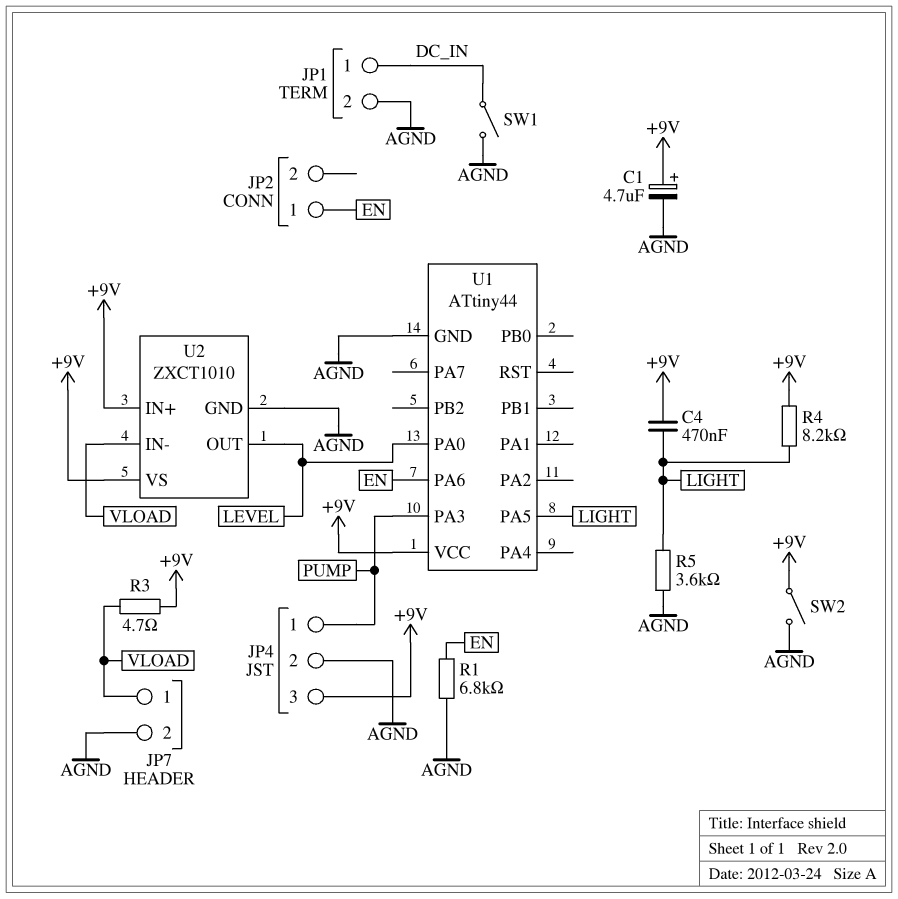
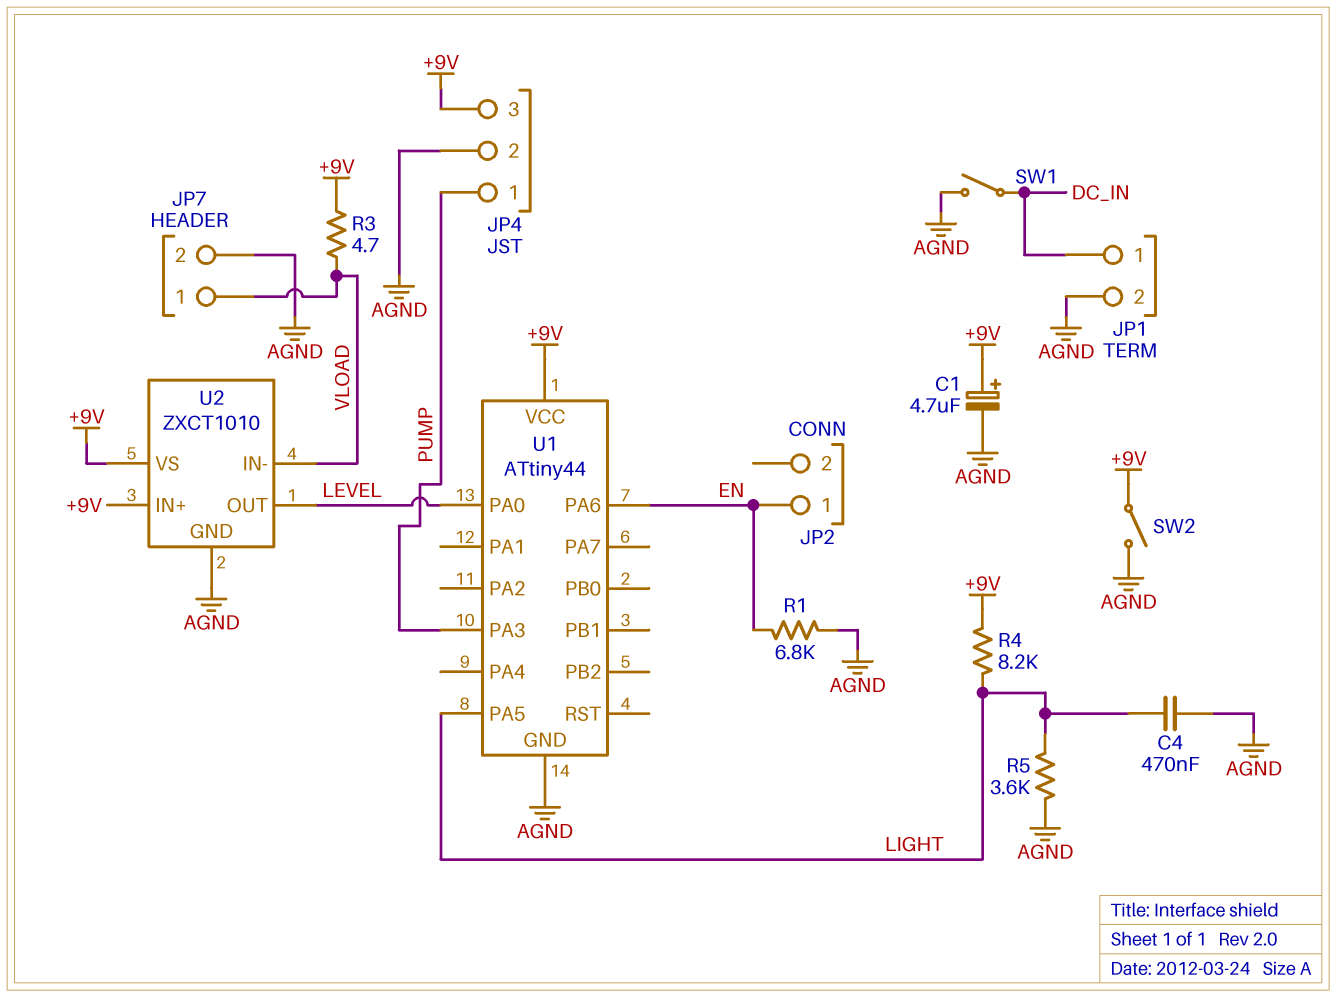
C4: 470nF (+9V, LIGHT) -> 470nF (AGND, LIGHT)

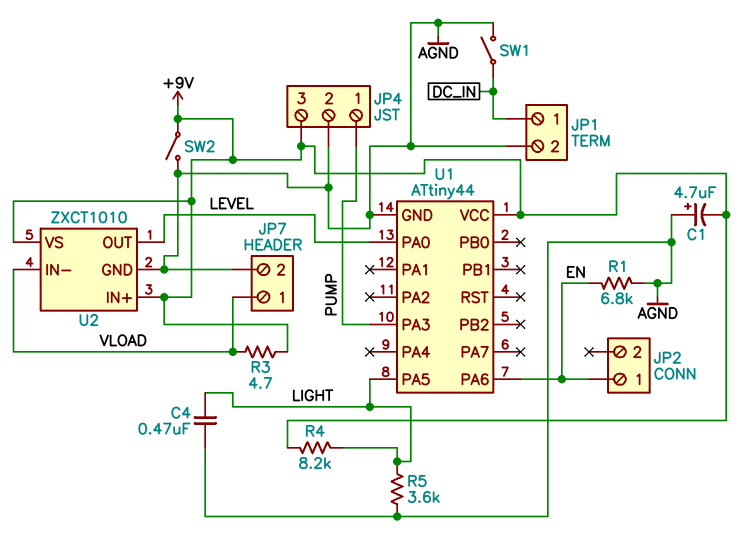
C1: 4.7uF (plus +9V, minus AGND) -> 4.7uF (plus AGND, minus +9V)

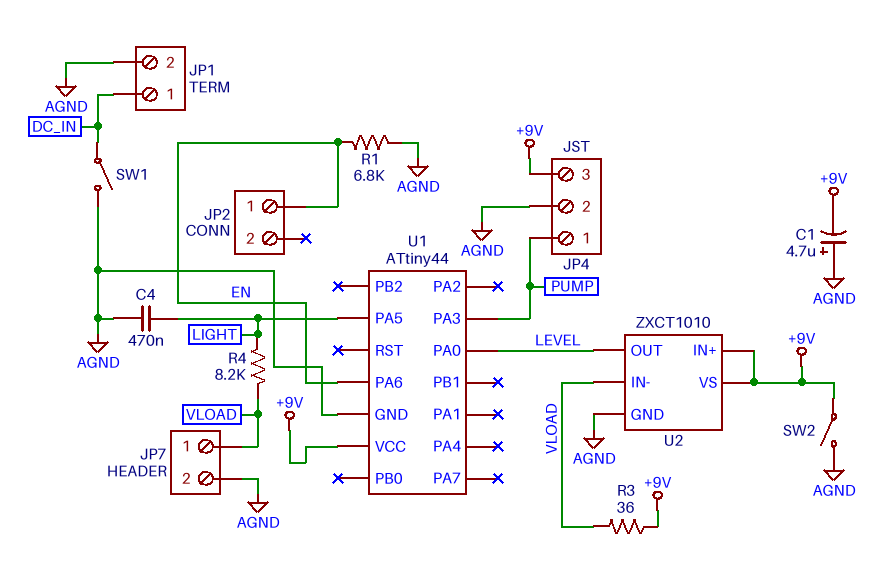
R3: 4.7 (+9V, VLOAD) -> 36 (+9V, VLOAD)
R4: 8.2k (+9V, LIGHT) -> 8.2k (LIGHT, VLOAD)
R5: 3.6k (AGND, LIGHT) -> none

